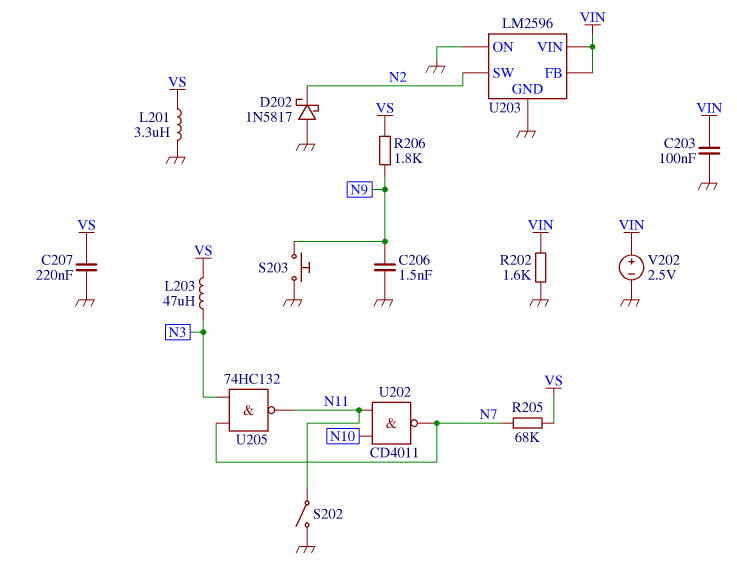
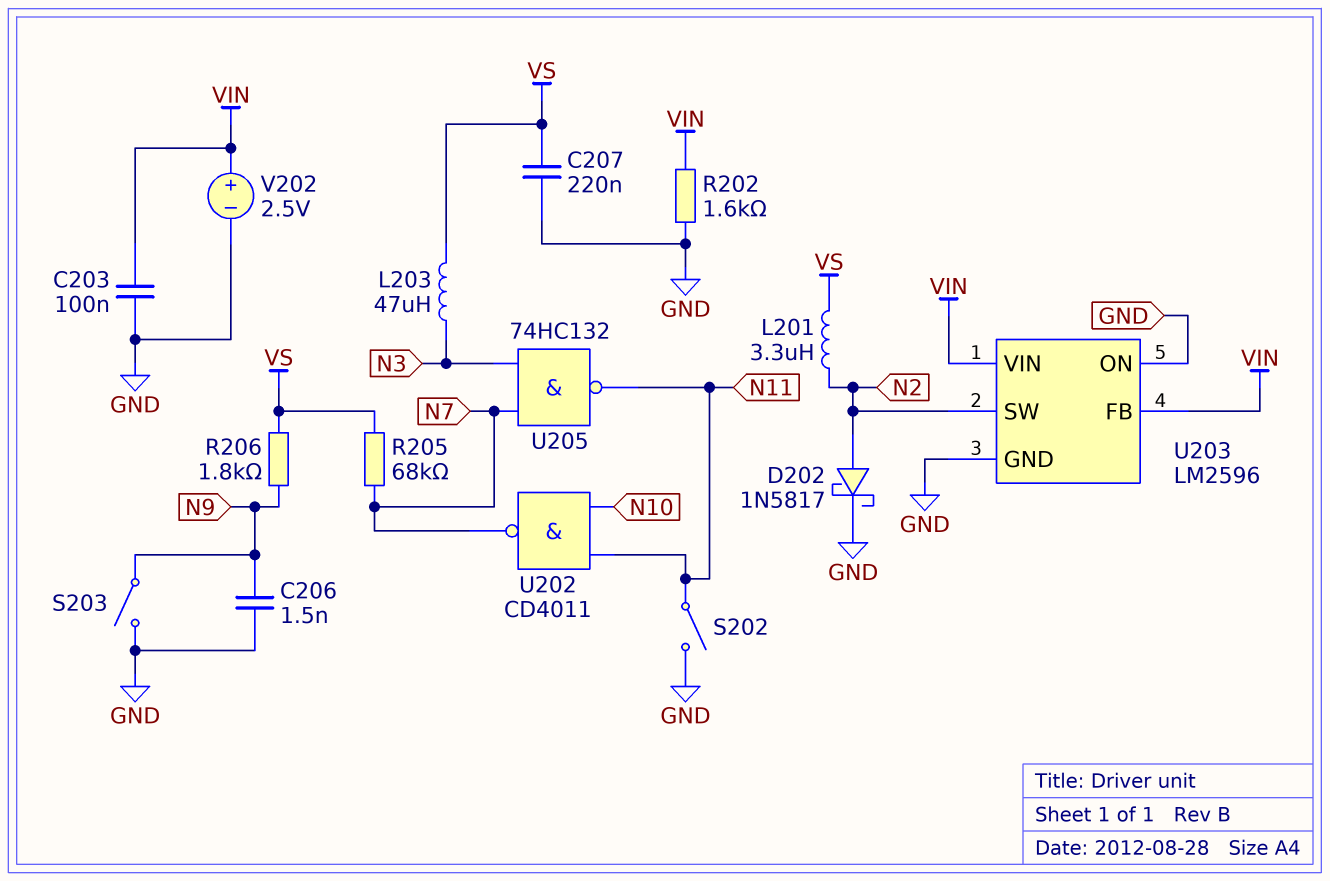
D202: schottky 1N5817 (A GND, K N2) -> schottky 1N5817 (A N2, K GND)
L201: 3.3uH (GND, VS) -> 3.3uH (N2, VS)
S203: button (GND, N9) -> switch (GND, N9)

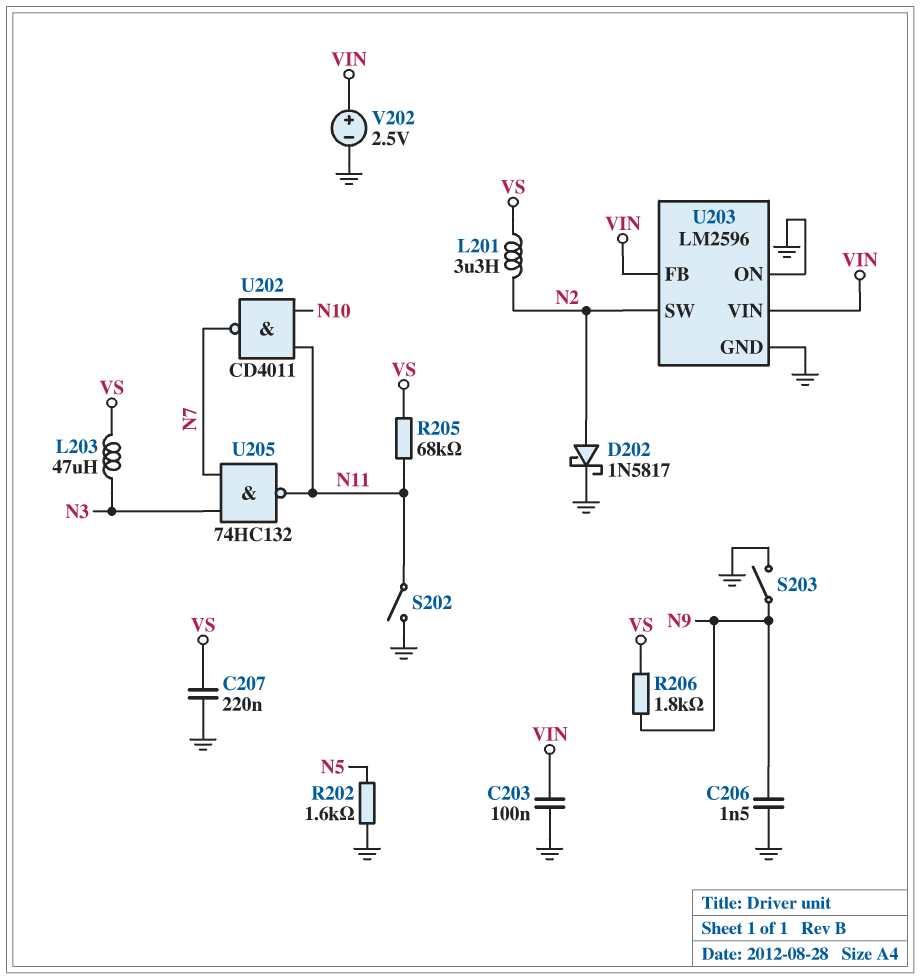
R202: 1.6k (GND, VIN) -> 1.6k (GND, N5)
R205: 68k (N7, VS) -> 68k (N11, VS)

